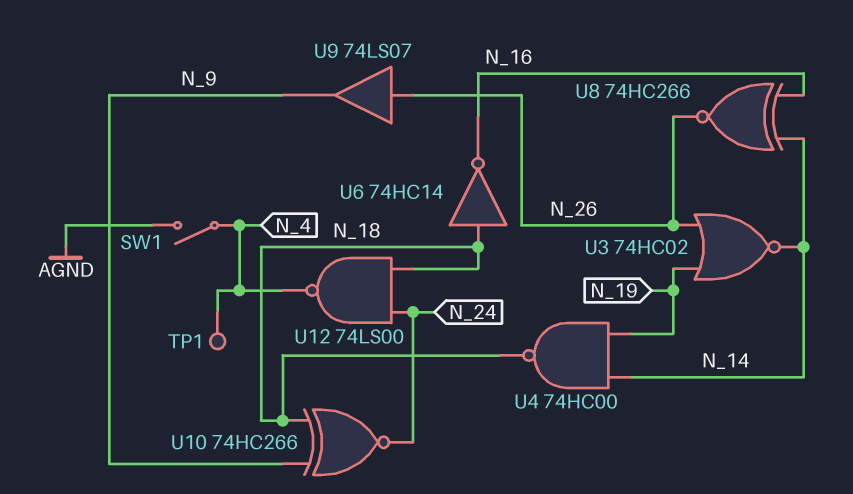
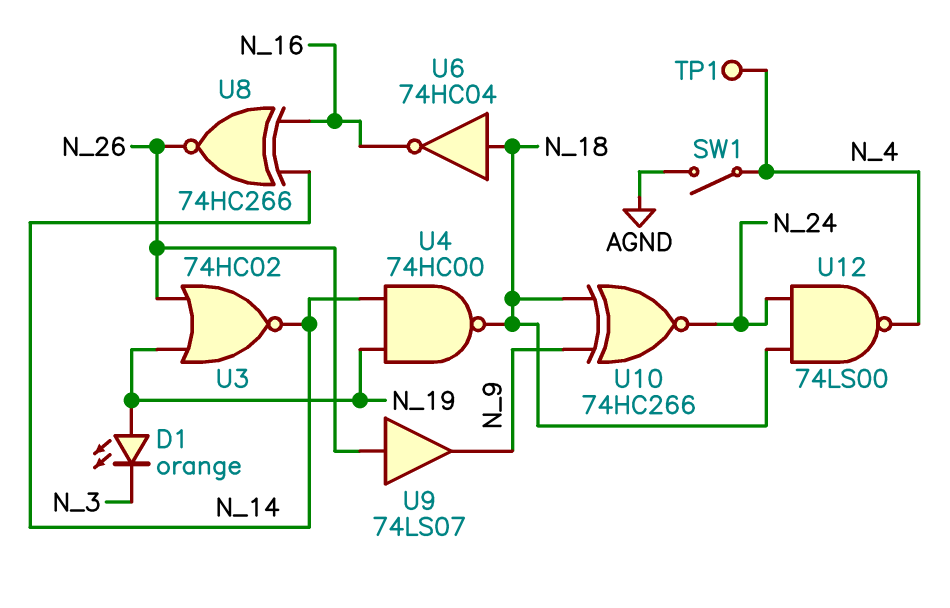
D1: none -> LED orange (A N_19, K N_3)
U6: NOT 74HC14 (in N_18, out N_16) -> NOT 74HC04 (in N_18, out N_16)

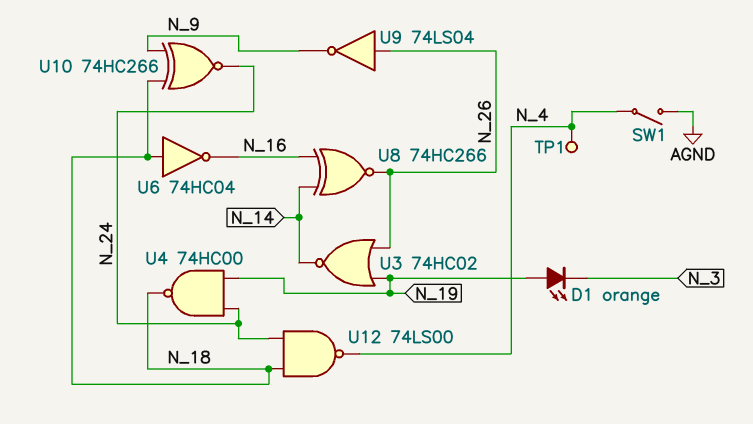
U4: NAND 74HC00 (in N_14, in N_19, out N_18) -> NAND 74HC00 (in N_19, in N_24, out N_18)
U9: buffer 74LS07 (in N_26, out N_9) -> NOT 74LS04 (in N_26, out N_9)

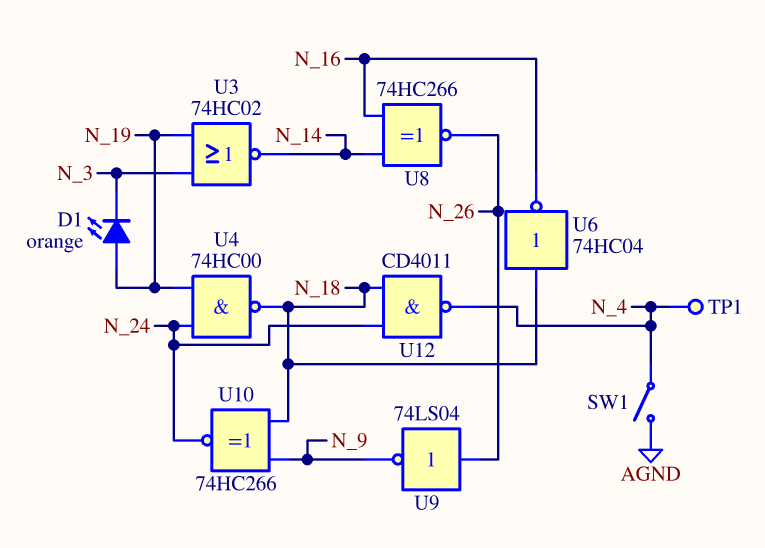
U3: NOR 74HC02 (in N_19, in N_26, out N_14) -> NOR 74HC02 (in N_3, in N_19, out N_14)
U12: NAND 74LS00 (in N_18, in N_24, out N_4) -> NAND CD4011 (in N_18, in N_24, out N_4)

